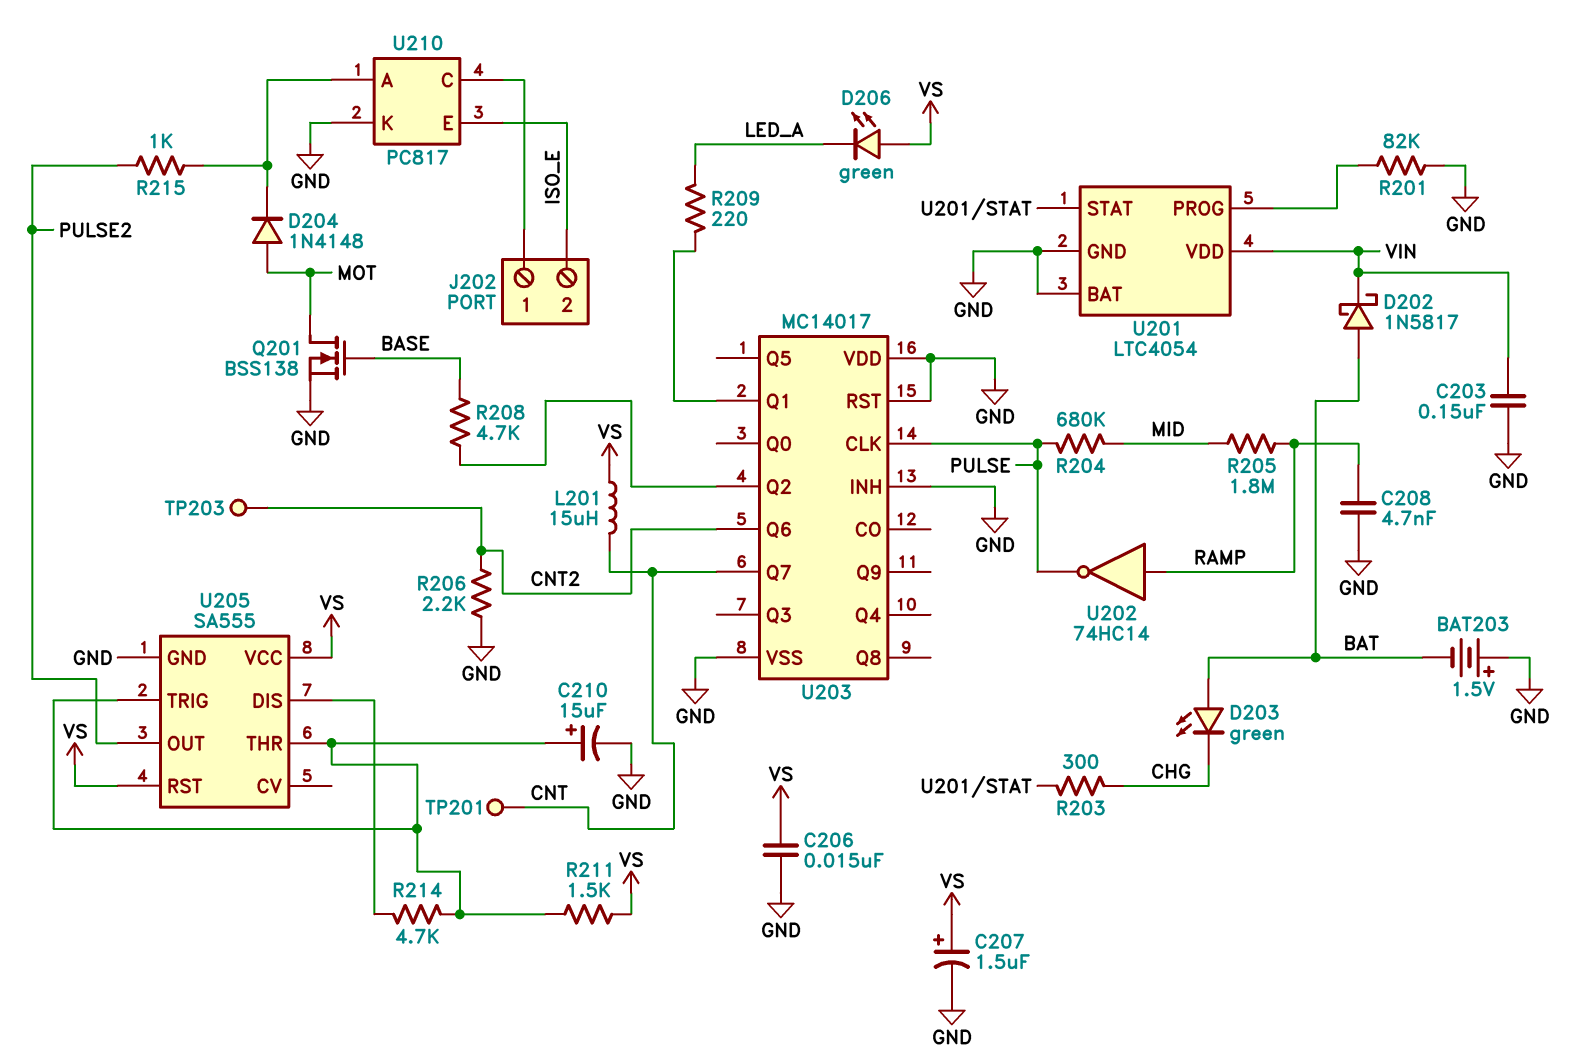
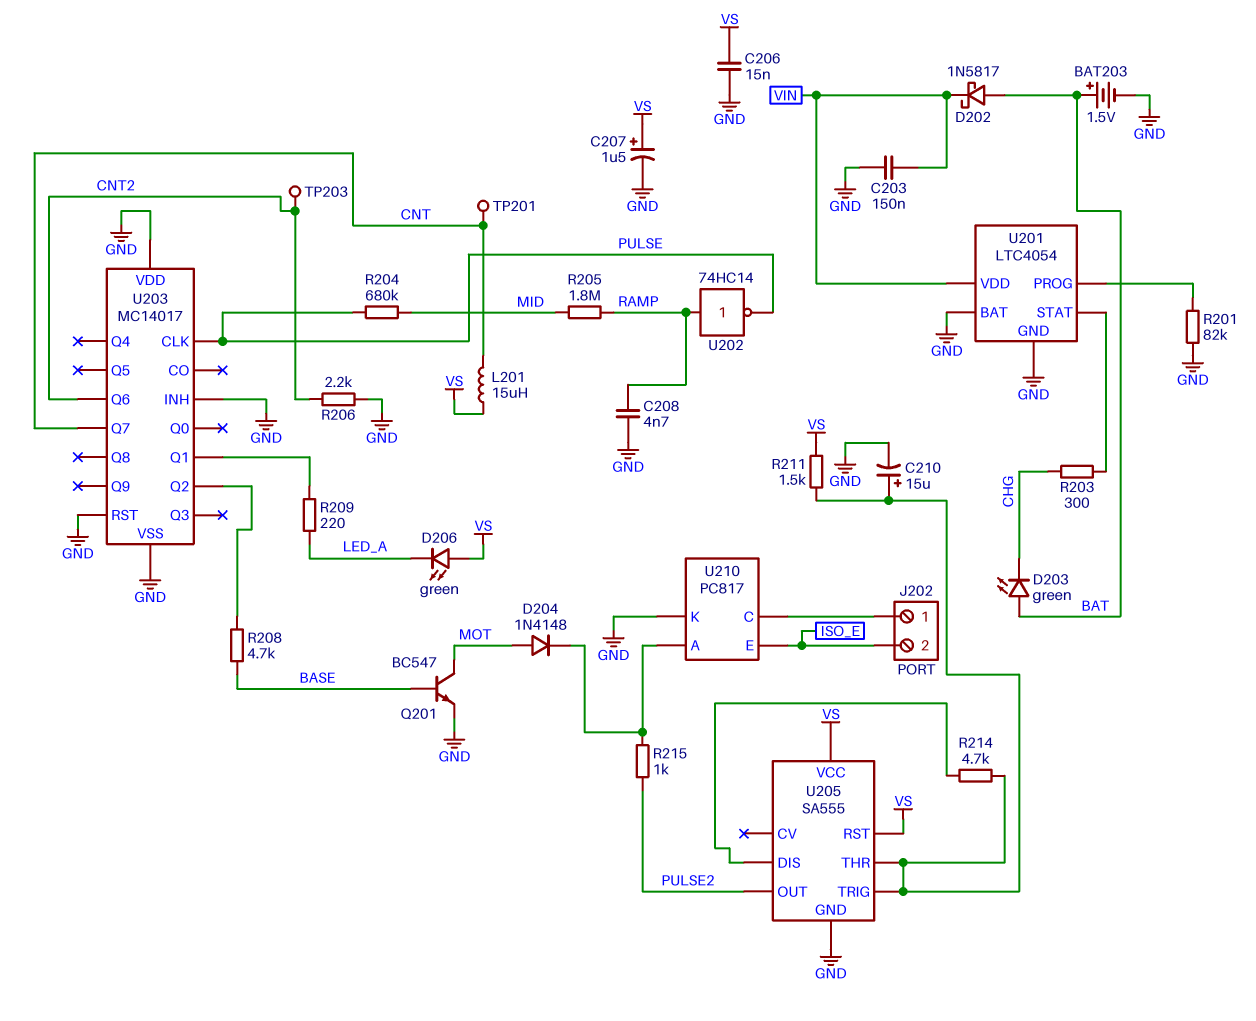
BAT203: 1.5V (plus GND, minus BAT) -> 1.5V (plus BAT, minus GND)
Q201: NMOS BSS138 (G BASE, D MOT, S GND) -> NPN BC547 (B BASE, C MOT, E GND)

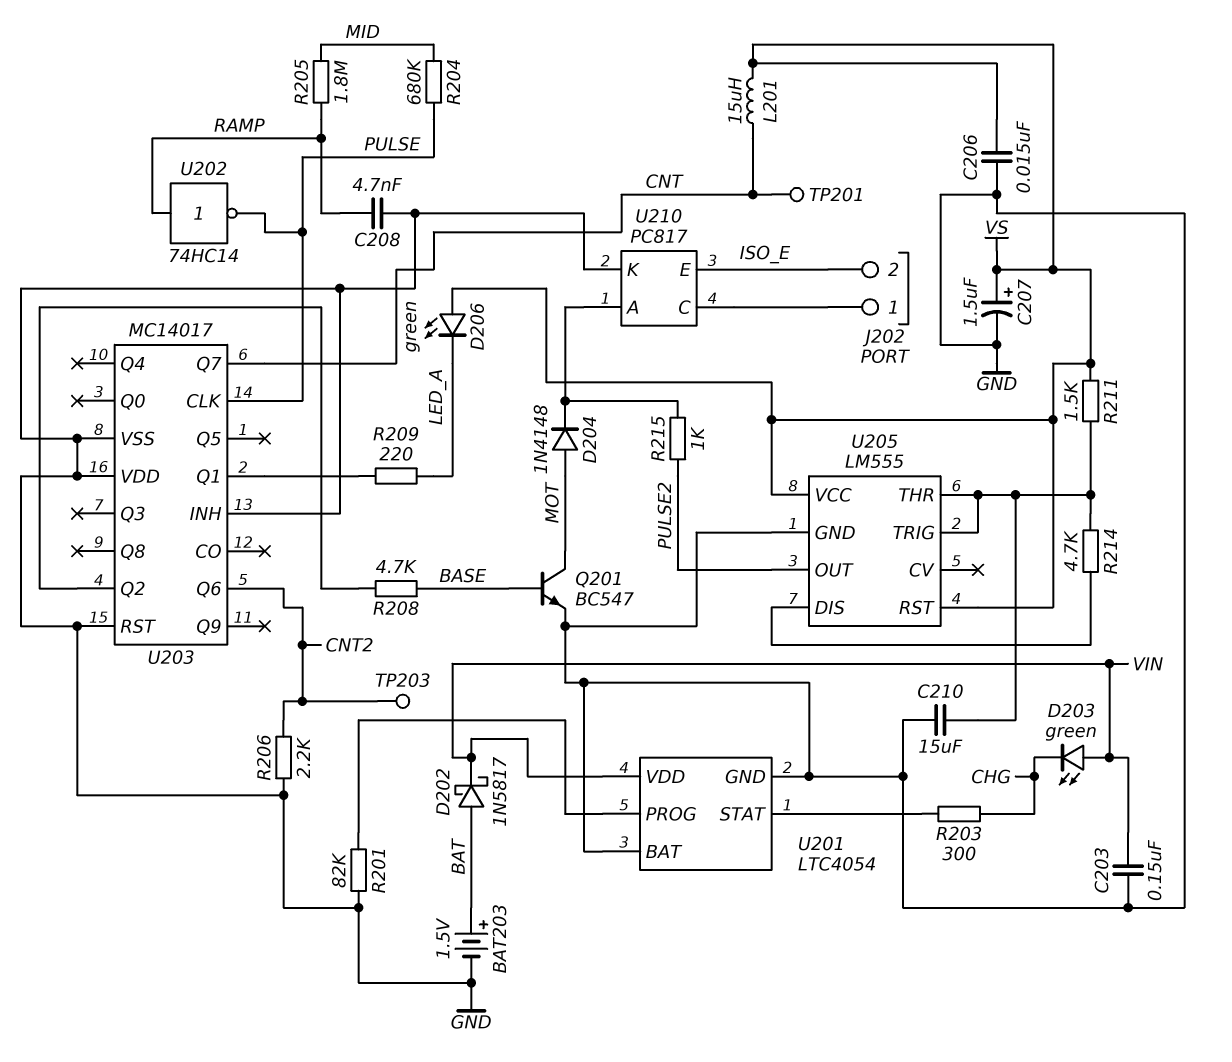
C210: 15uF (plus U205/THR, minus GND) -> 15uF (GND, U205/THR)
D203: LED green (A BAT, K CHG) -> LED green (A VIN, K CHG)
U205: SA555 -> LM555

